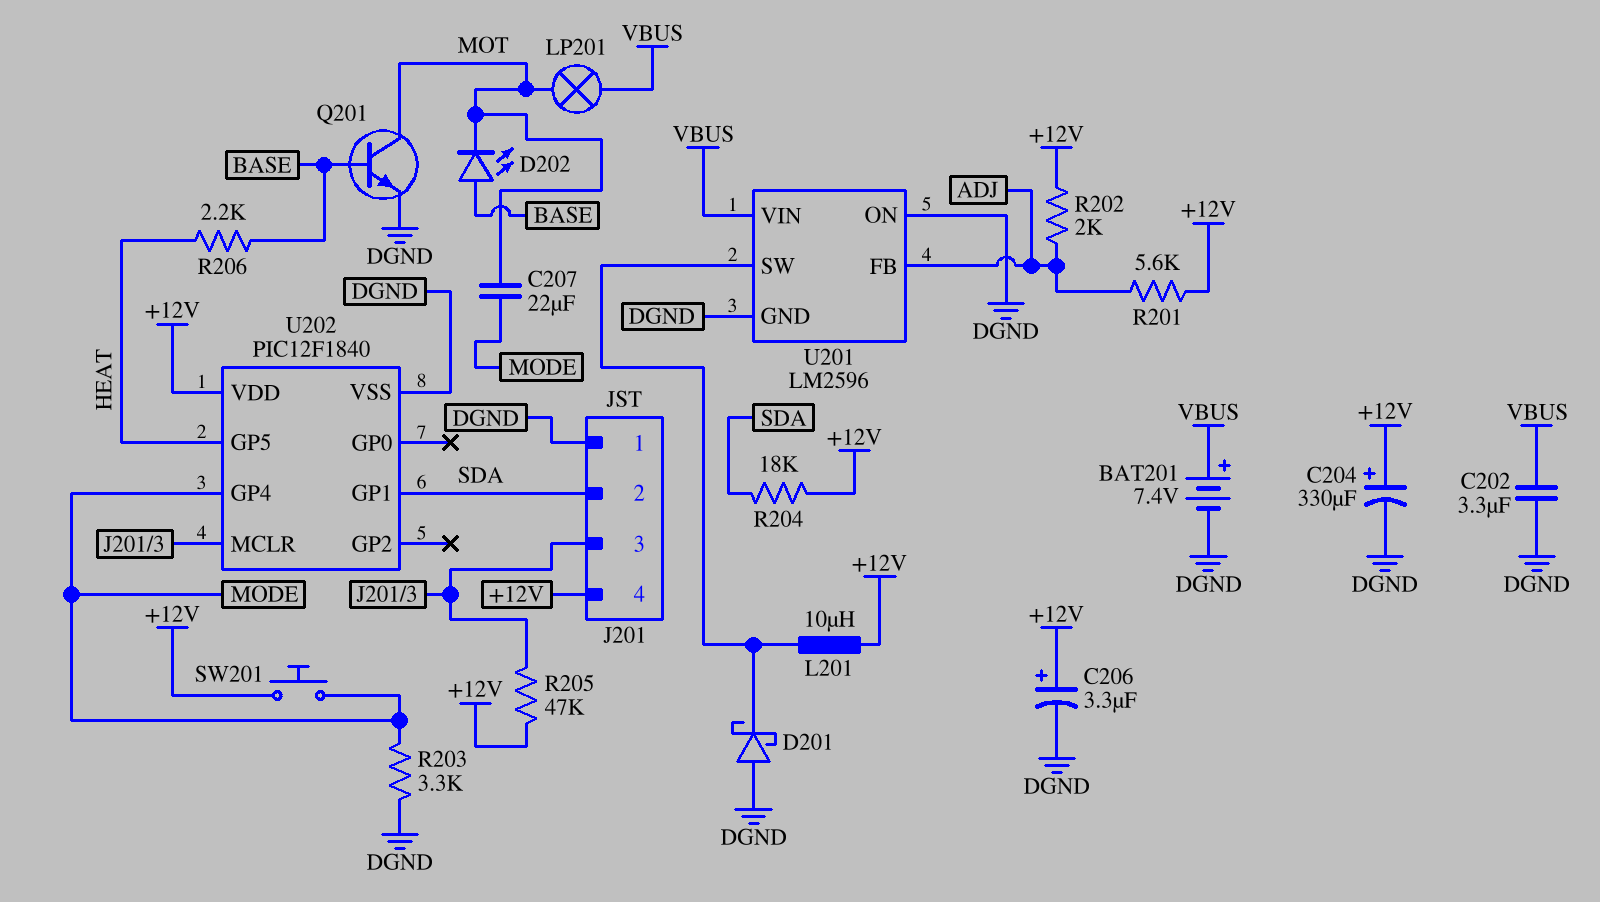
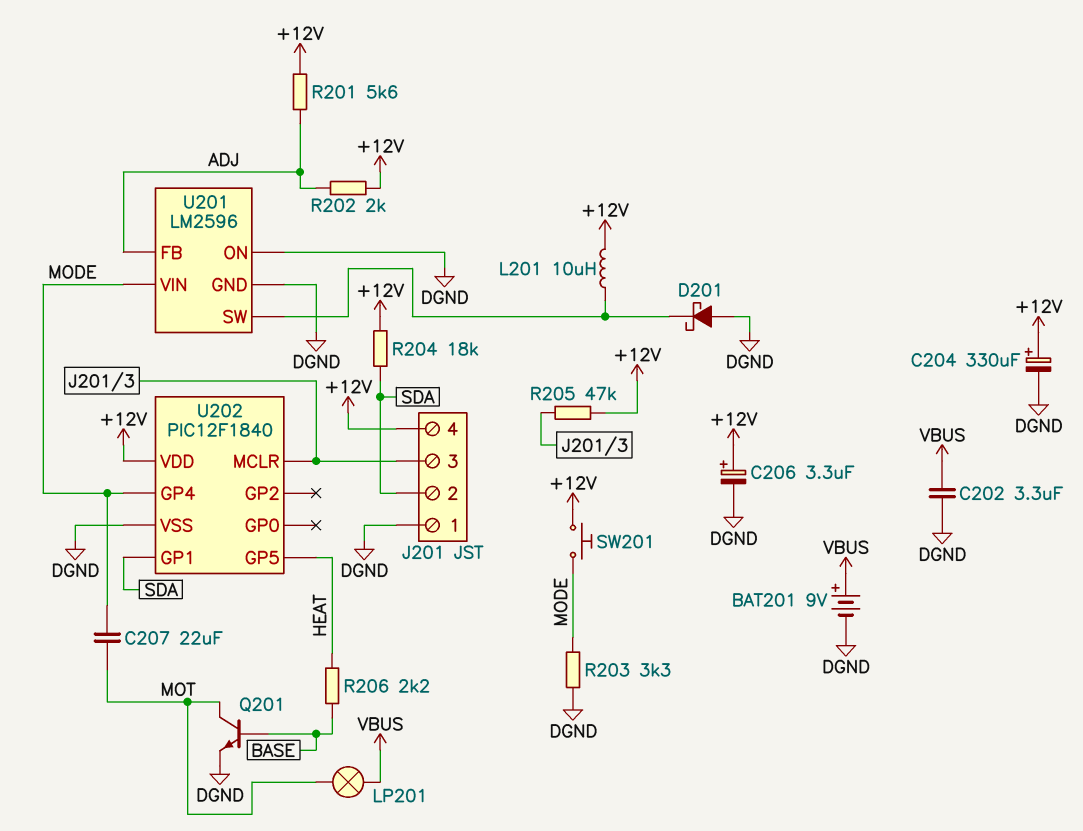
BAT201: 7.4V (plus VBUS, minus DGND) -> 9V (plus VBUS, minus DGND)
D202: LED (A BASE, K MOT) -> none
U201 pin VIN: VBUS -> MODE

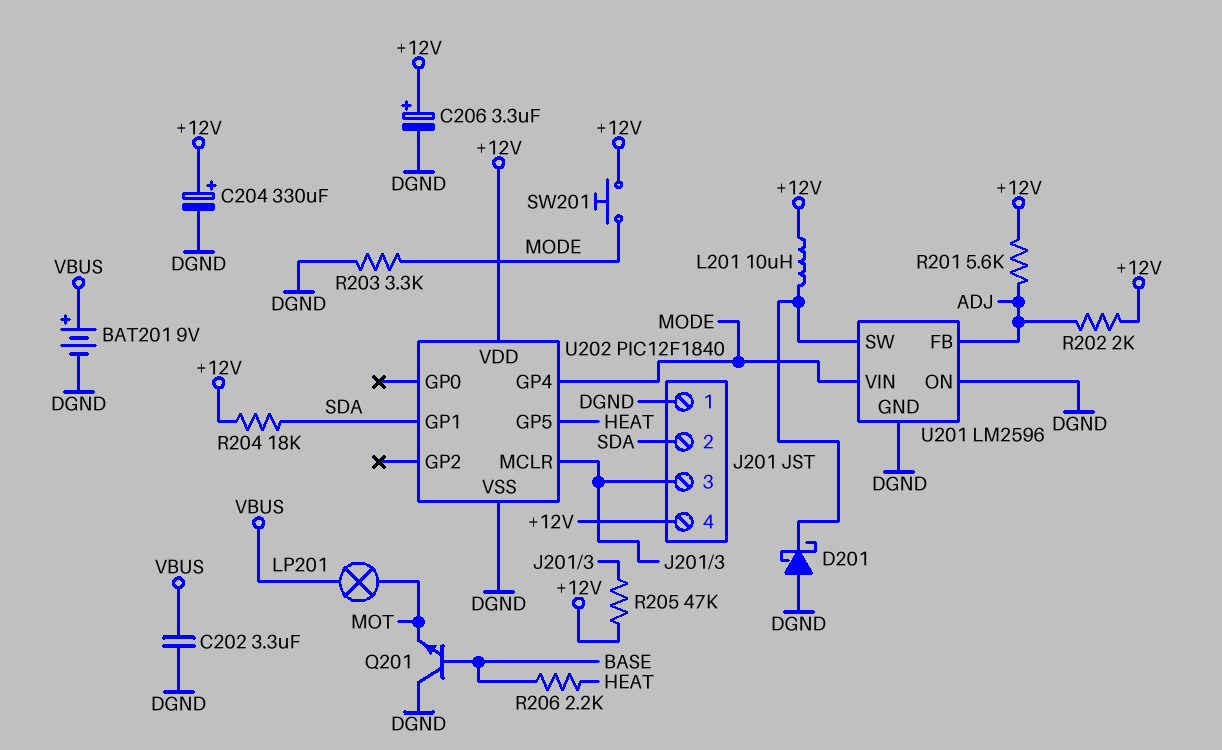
C207: 22uF (MODE, MOT) -> none
Q201: NPN (B BASE, C MOT, E DGND) -> NPN (B BASE, C DGND, E MOT)

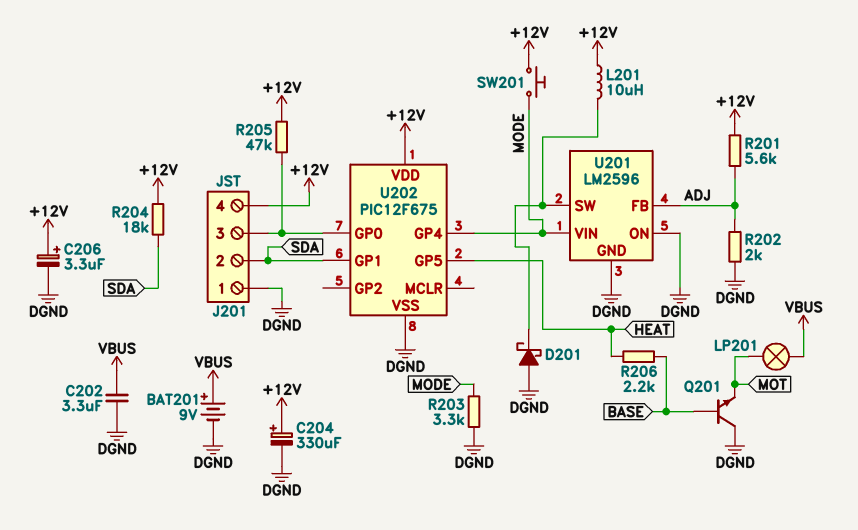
R202: 2k (+12V, ADJ) -> 2k (ADJ, DGND)
U202: PIC12F1840 -> PIC12F675
U202 pin GP0: none -> J201/3
U202 pin MCLR: J201/3 -> none

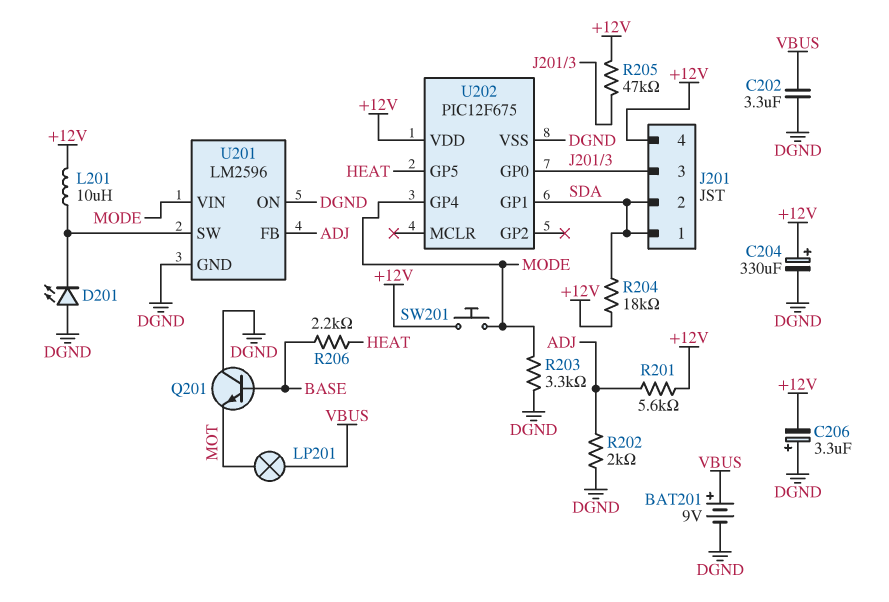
C206: 3.3uF (plus +12V, minus DGND) -> 3.3uF (plus DGND, minus +12V)
D201: schottky (A DGND, K U201/SW) -> LED (A DGND, K U201/SW)
J201 pin 1: DGND -> SDA

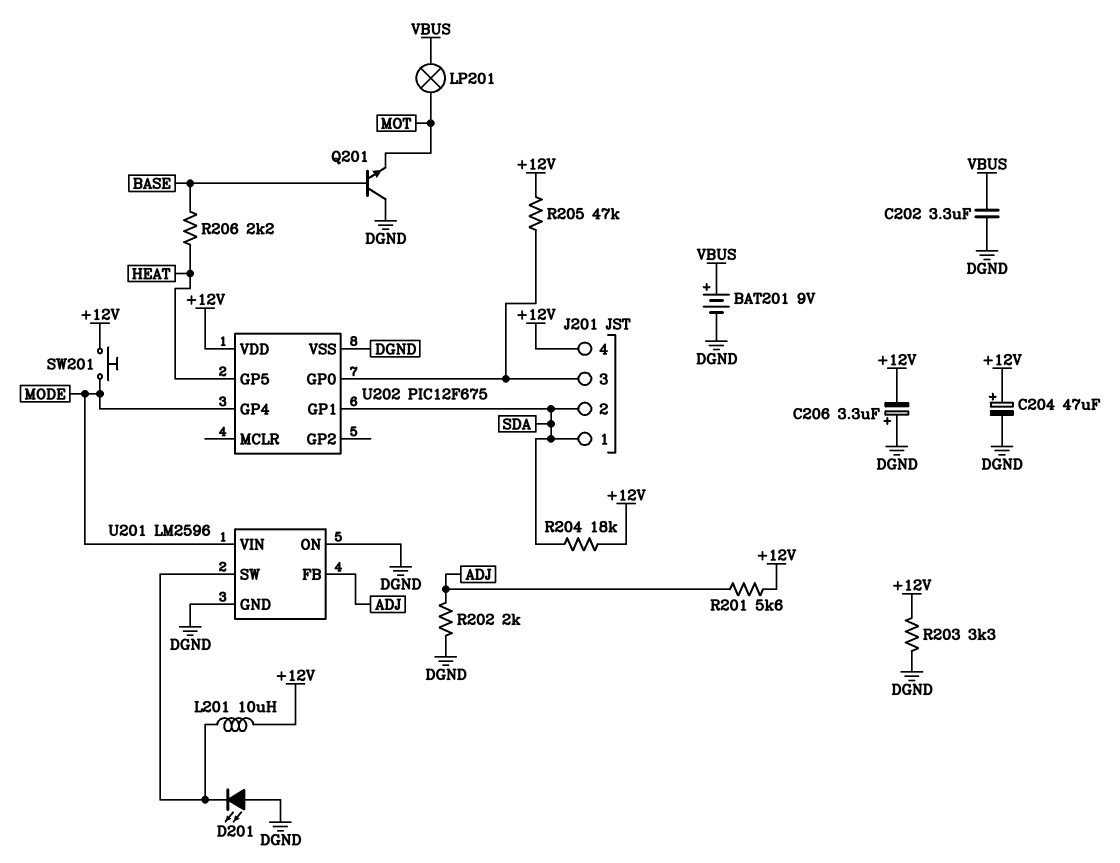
C204: 330uF (plus +12V, minus DGND) -> 47uF (plus +12V, minus DGND)
R203: 3.3k (DGND, MODE) -> 3.3k (+12V, DGND)

